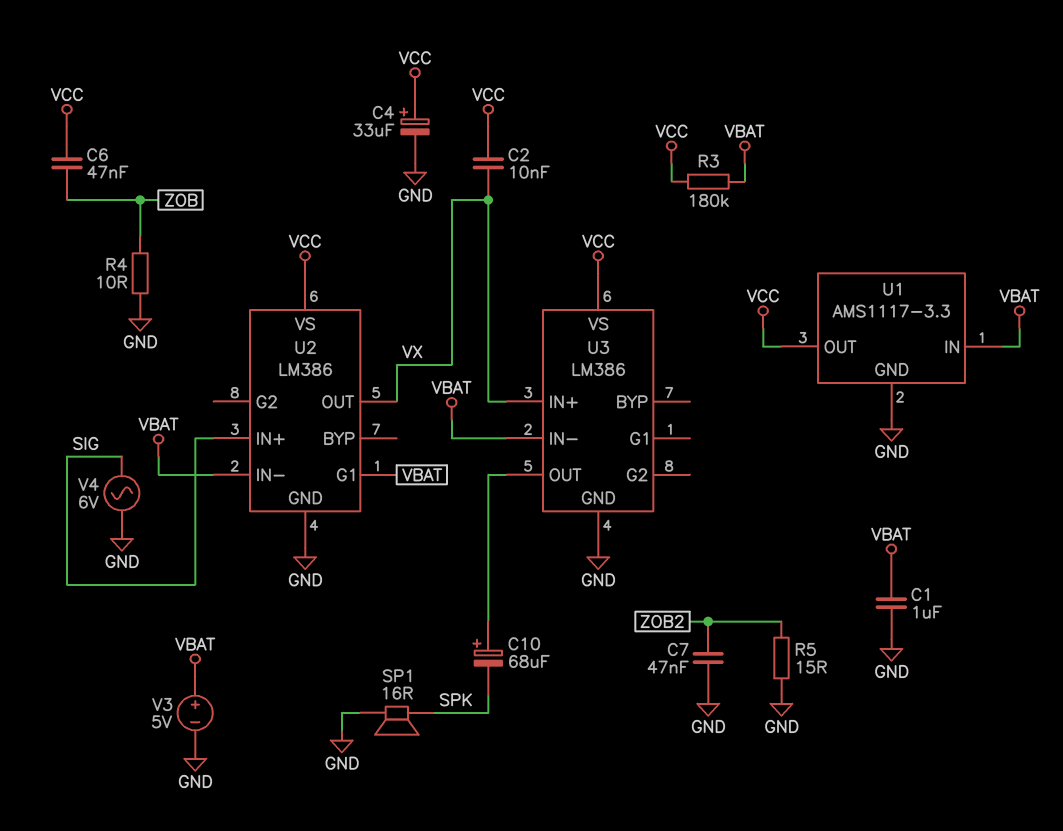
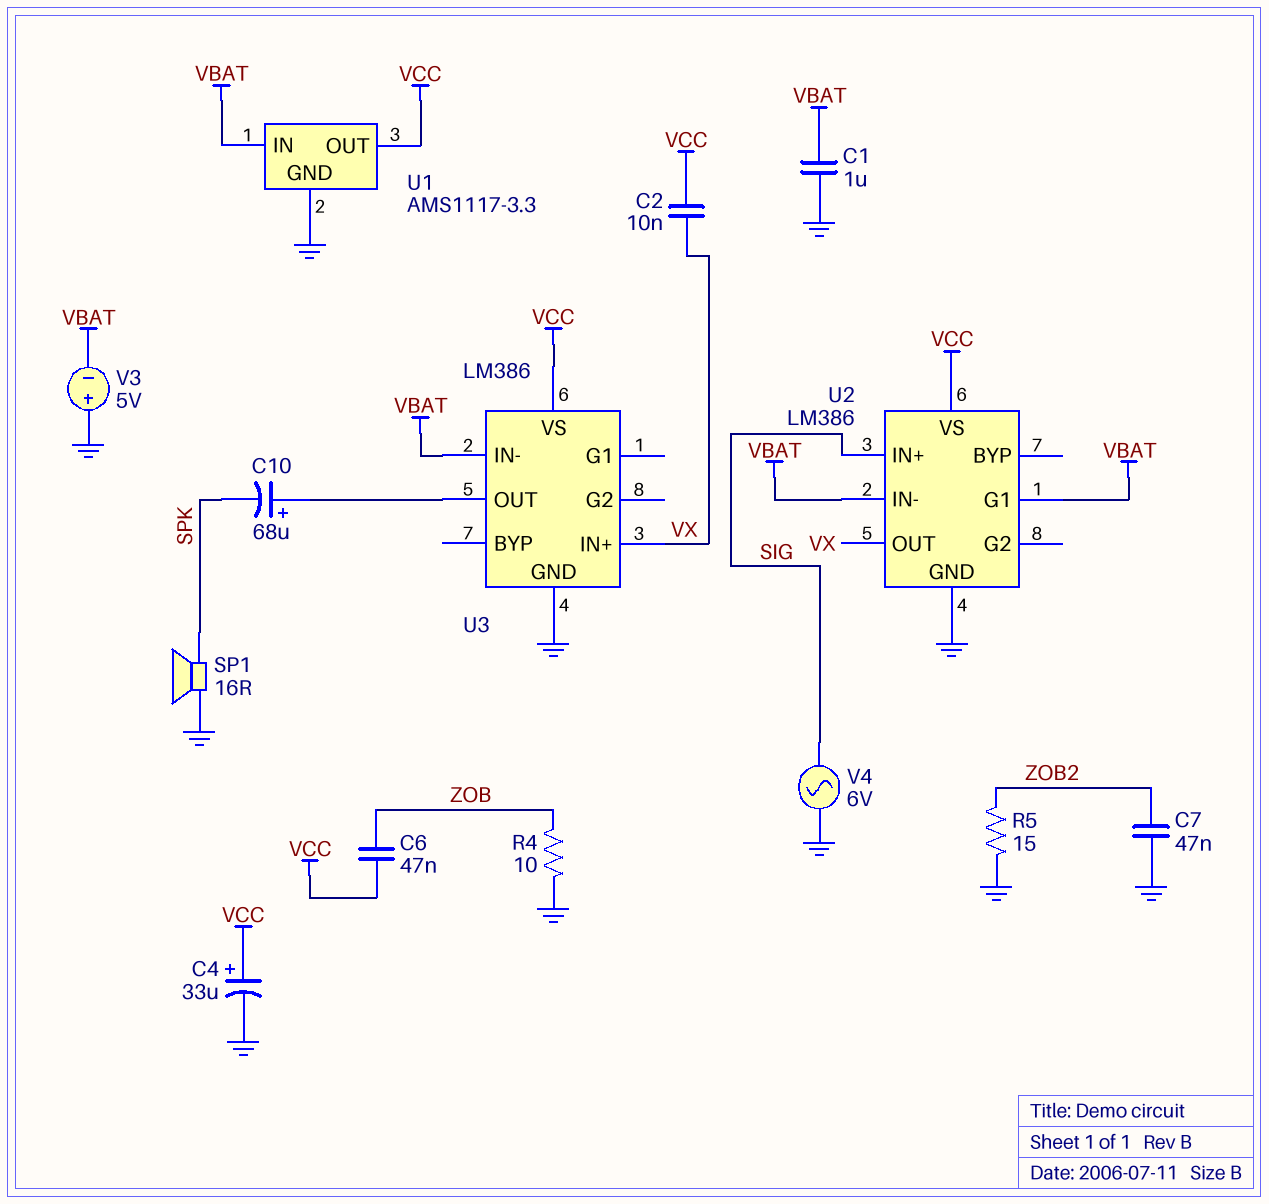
R3: 180k (VBAT, VCC) -> none
V3: 5V (plus VBAT, minus GND) -> 5V (plus GND, minus VBAT)

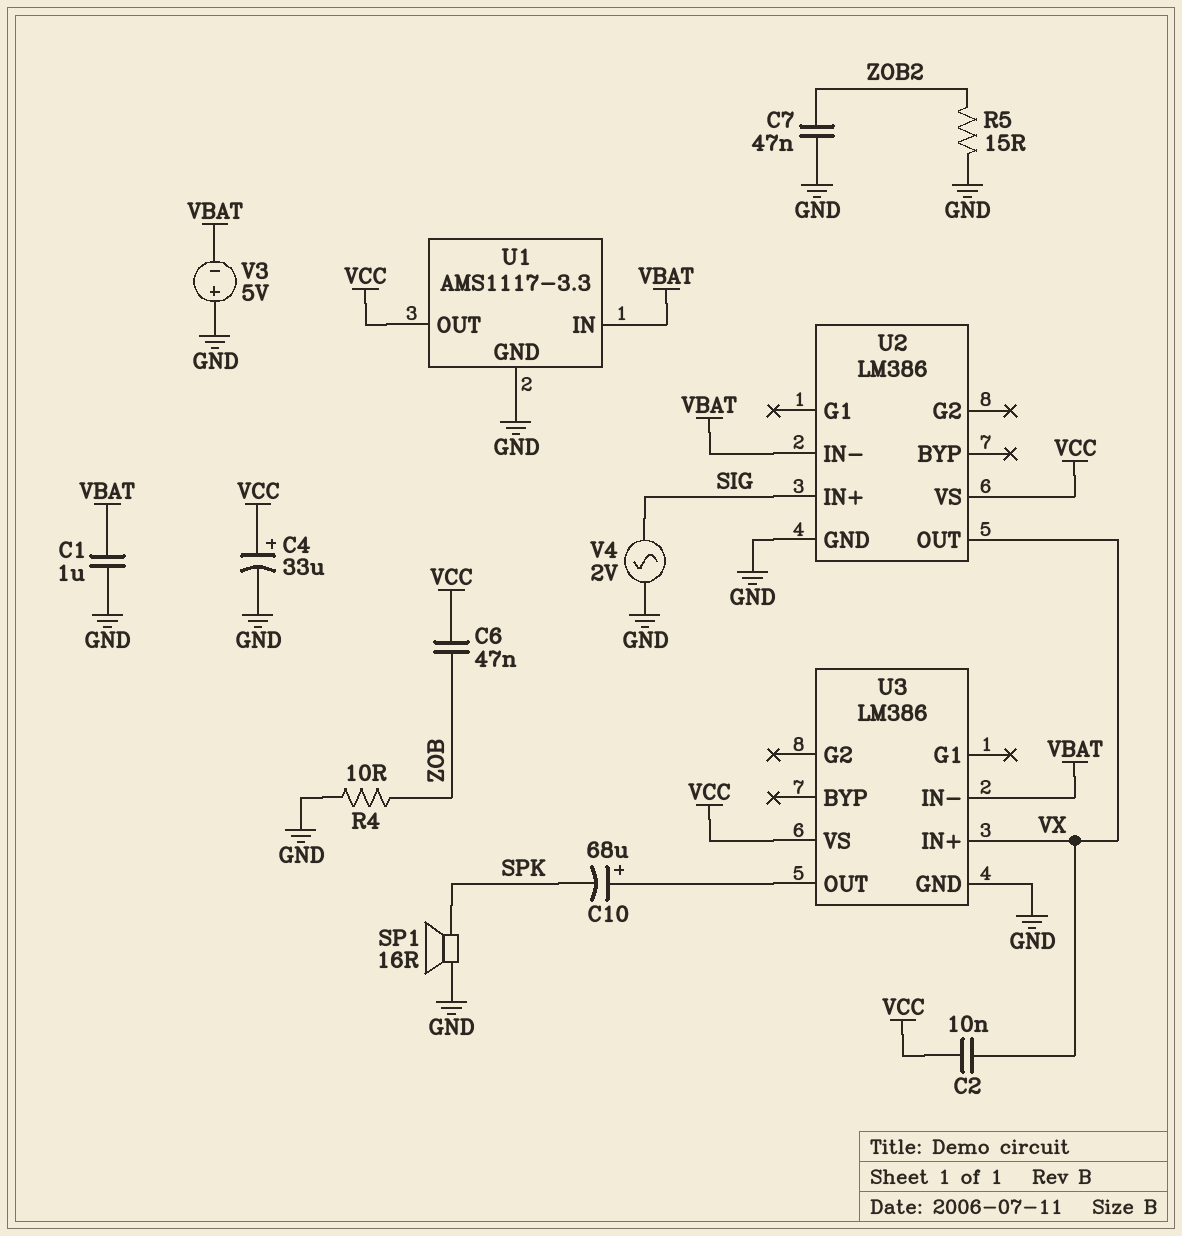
U2 pin G1: VBAT -> none
V4: AC 6V (GND, SIG) -> AC 2V (GND, SIG)

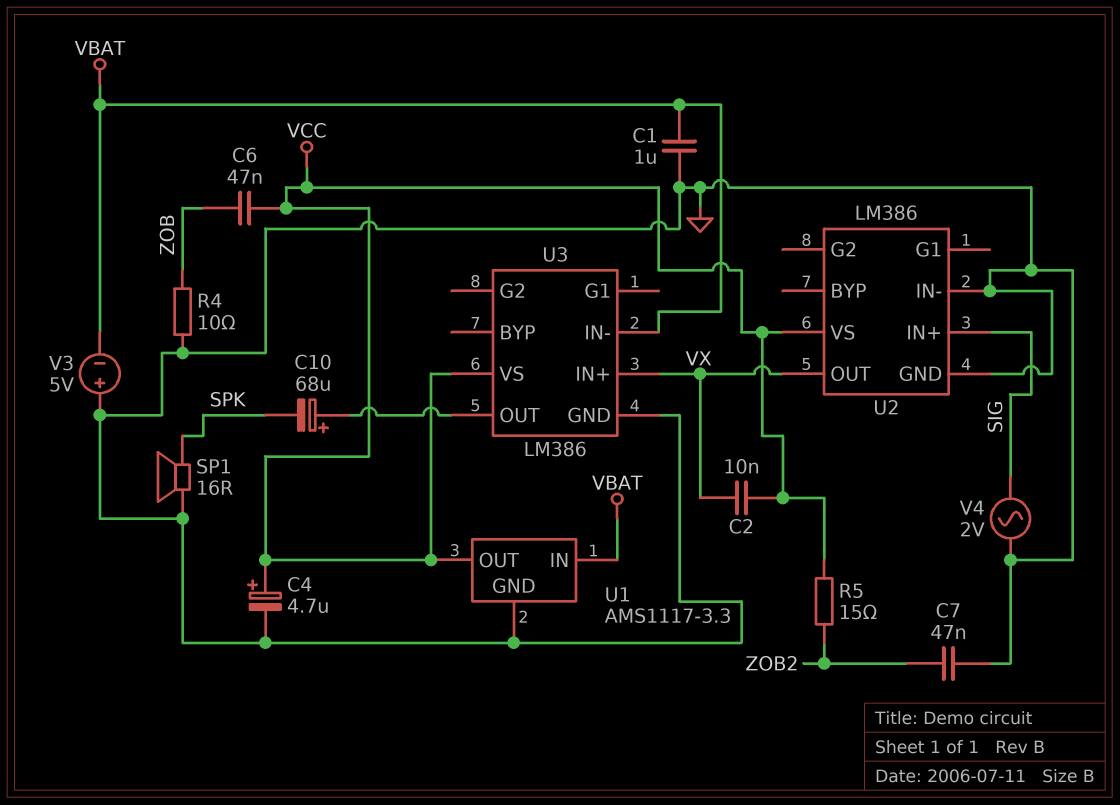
C4: 33uF (plus VCC, minus GND) -> 4.7uF (plus VCC, minus GND)
R5: 15 (GND, ZOB2) -> 15 (VCC, ZOB2)
U2 pin IN-: VBAT -> GND

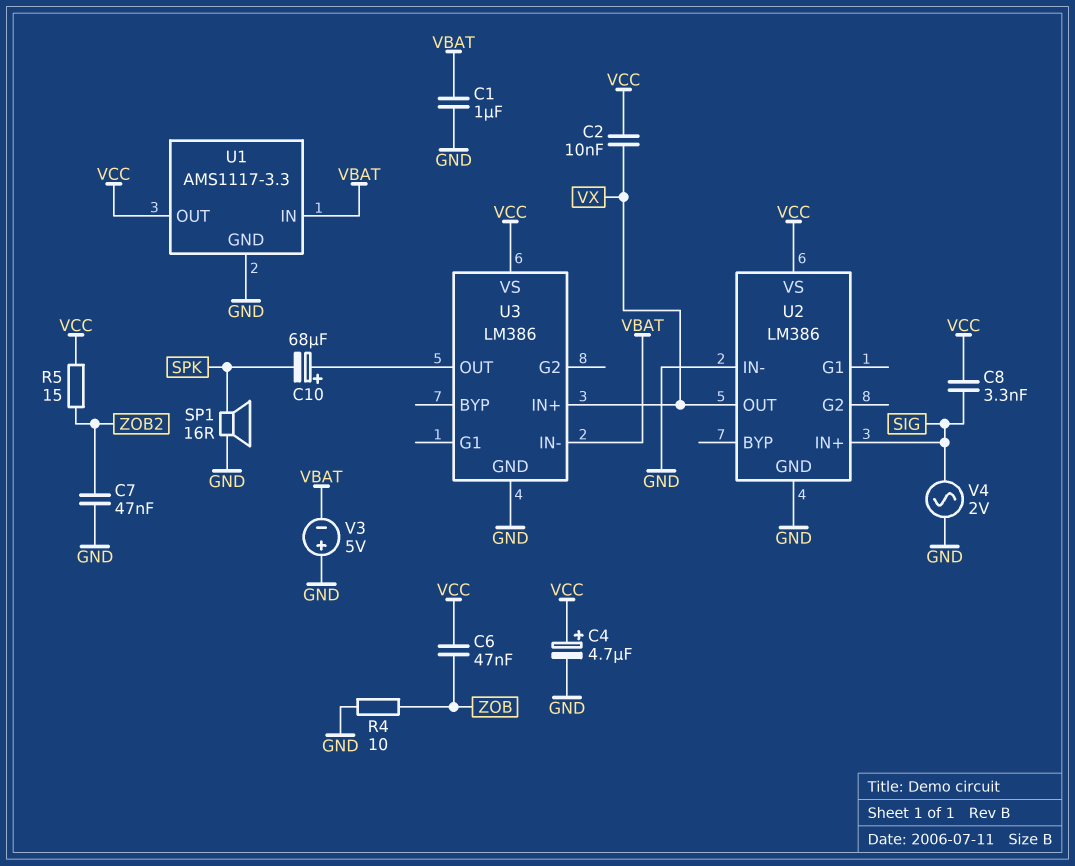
C8: none -> 3.3nF (SIG, VCC)

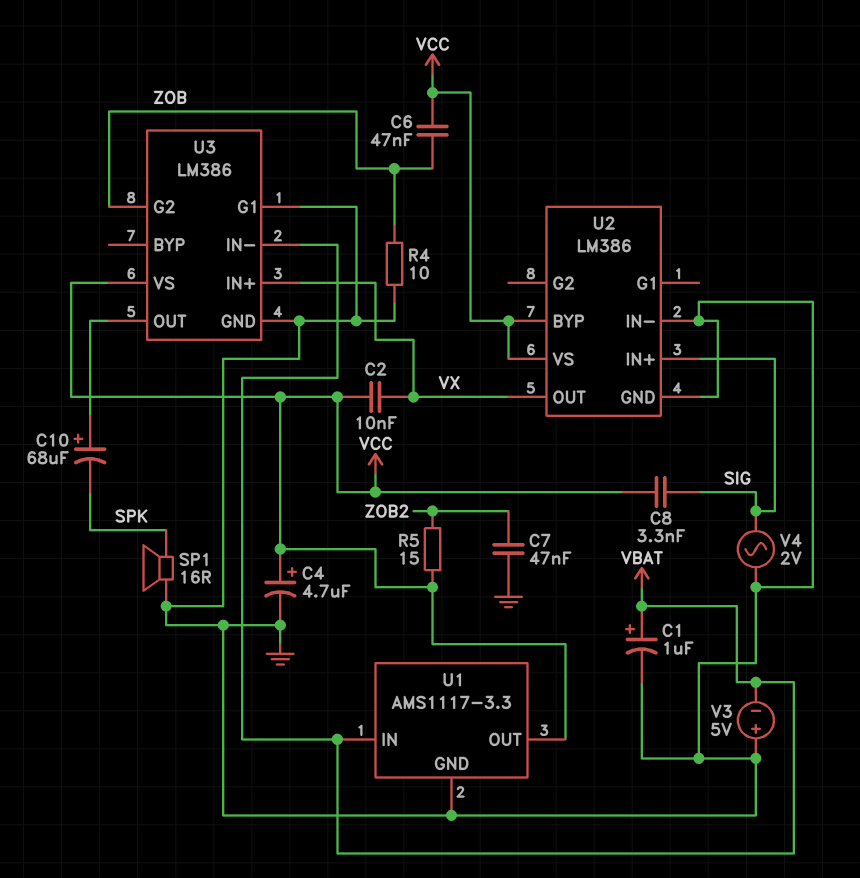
C1: 1uF (GND, VBAT) -> 1uF (plus VBAT, minus GND)
U2 pin BYP: none -> VCC
U3 pin G1: none -> GND
U3 pin G2: none -> ZOB

